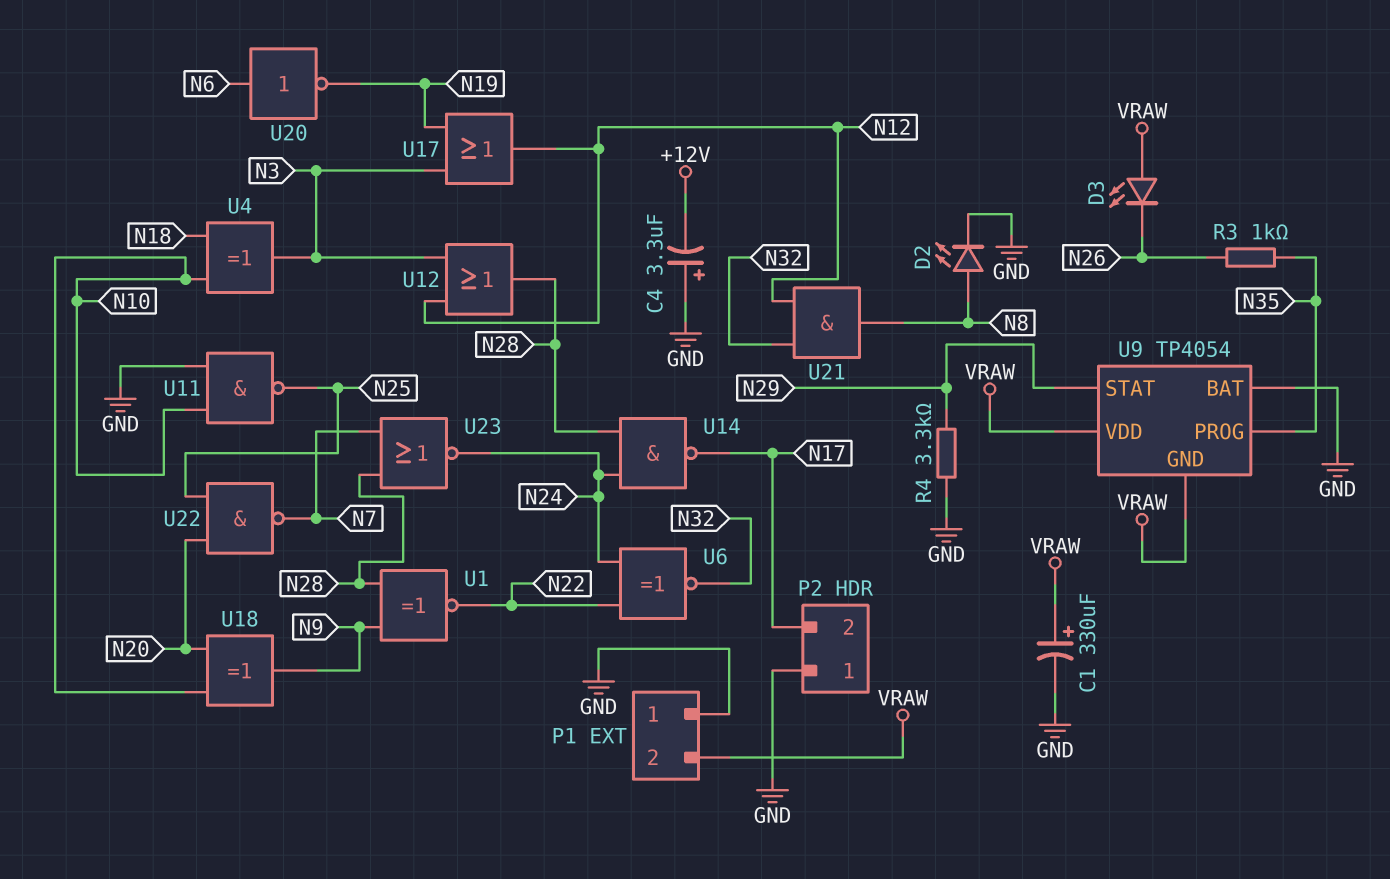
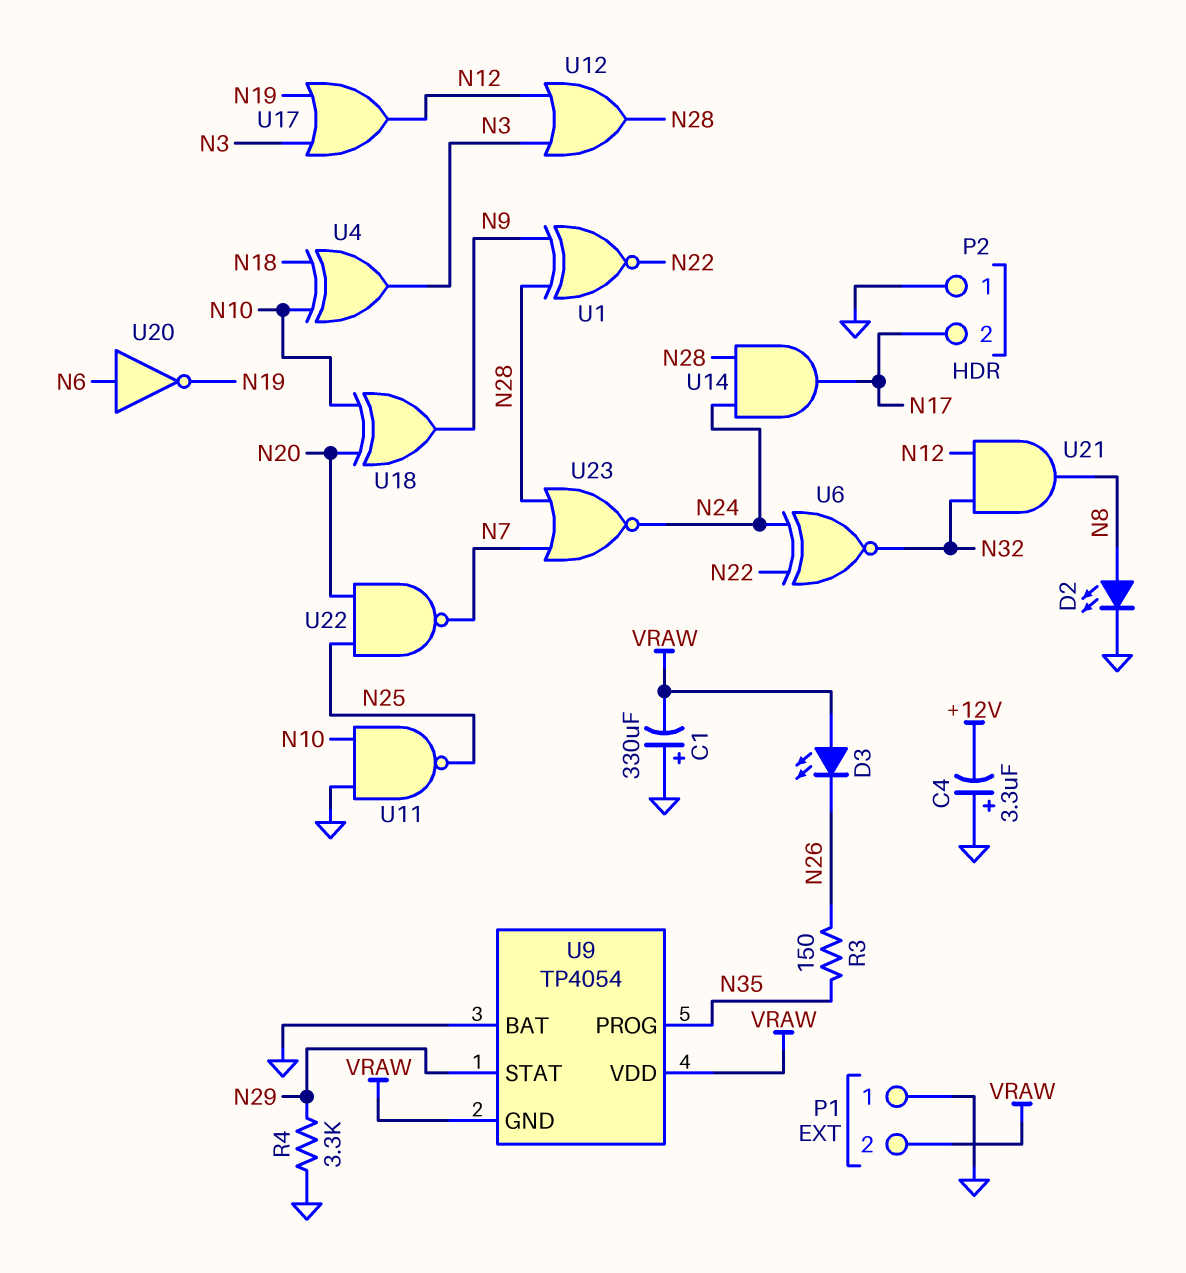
C1: 330uF (plus VRAW, minus GND) -> 330uF (plus GND, minus VRAW)
R3: 1k (N26, N35) -> 150 (N26, N35)
U14: NAND (in N24, in N28, out N17) -> AND (in N24, in N28, out N17)

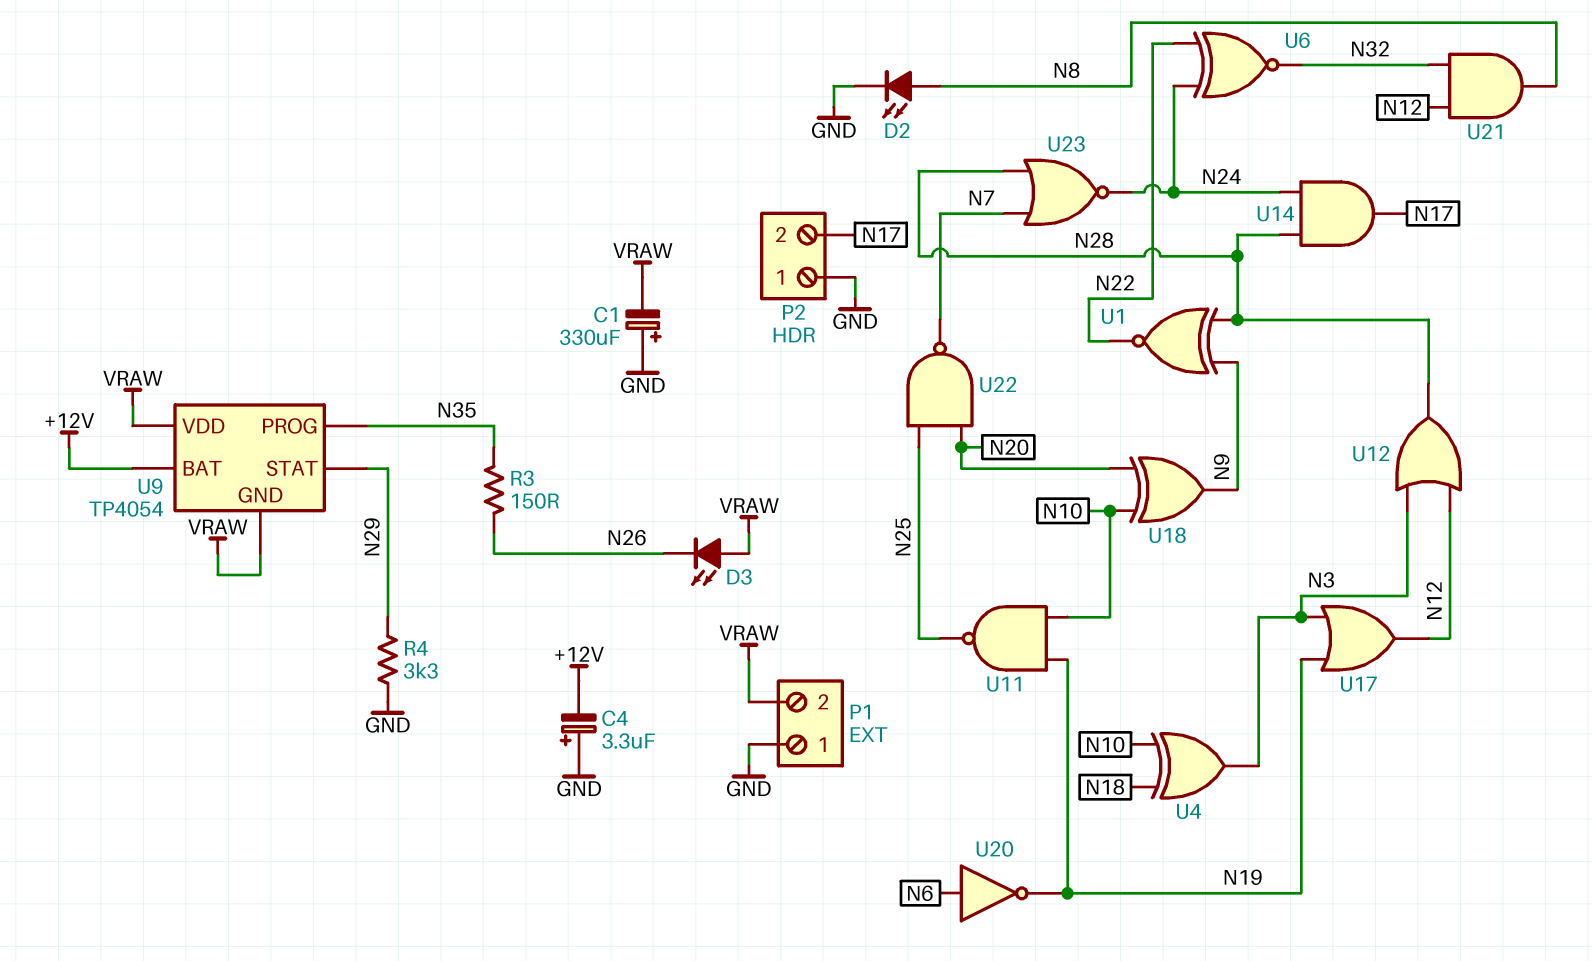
U9 pin BAT: GND -> +12V
U11: NAND (in GND, in N10, out N25) -> NAND (in N10, in N19, out N25)

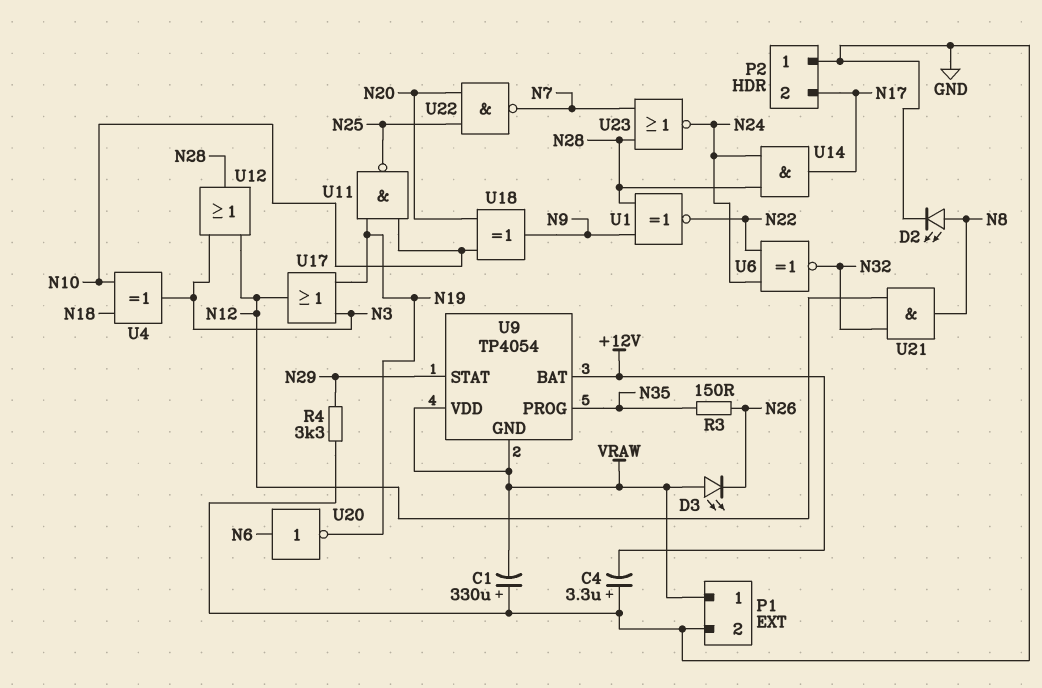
P1 pin 1: GND -> VRAW
P1 pin 2: VRAW -> GND

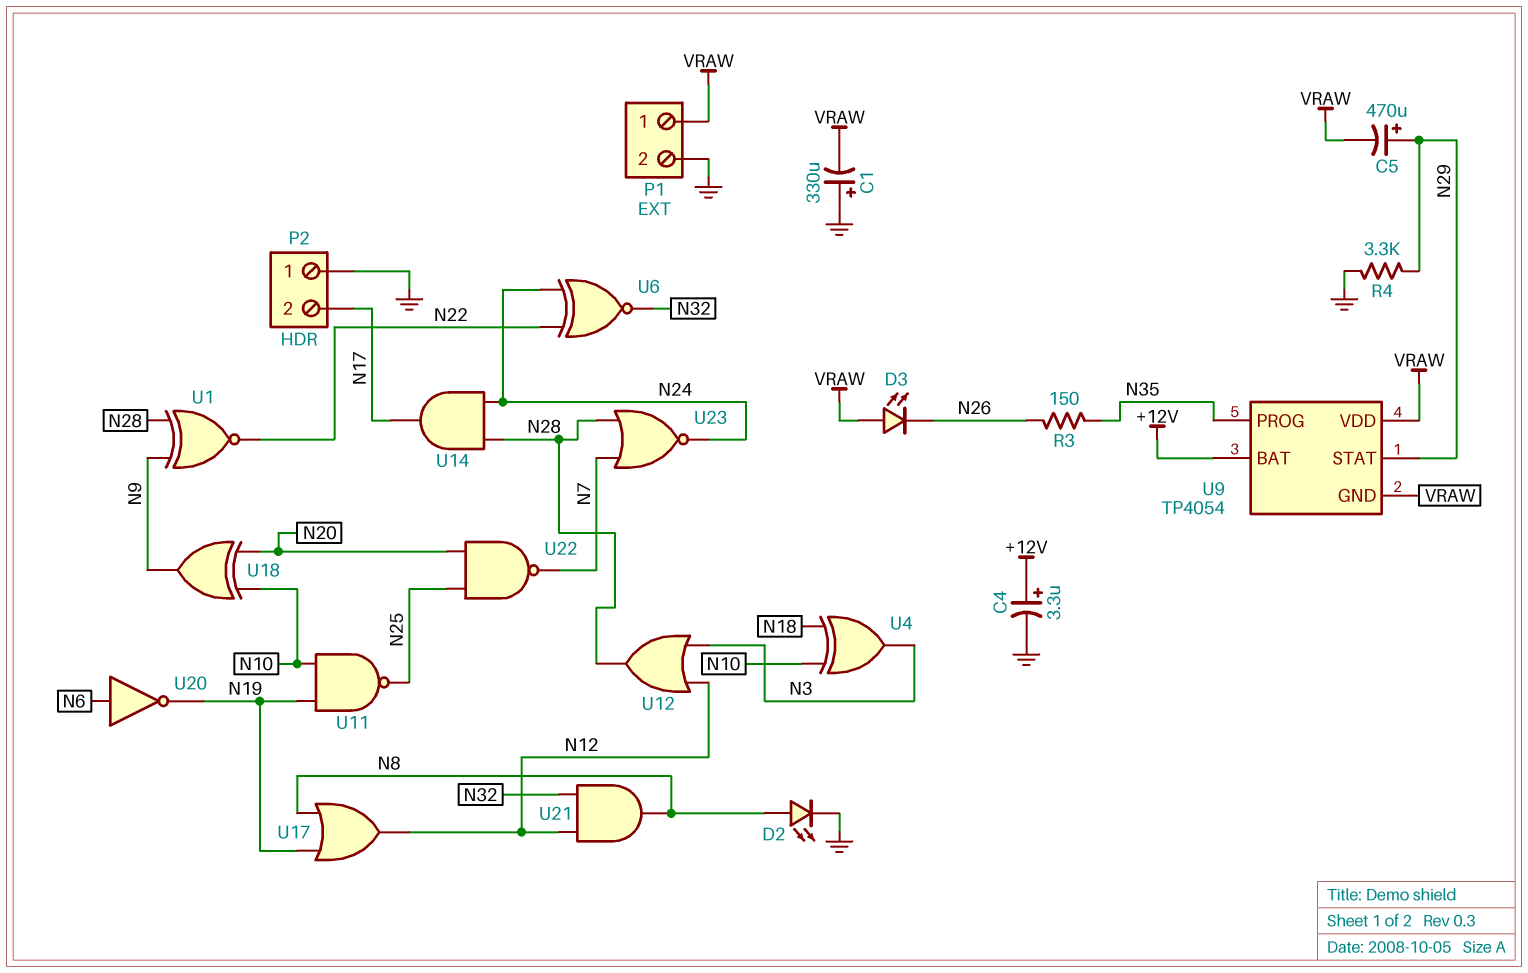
C4: 3.3uF (plus GND, minus +12V) -> 3.3uF (plus +12V, minus GND)
C5: none -> 470uF (plus N29, minus VRAW)
U17: OR (in N3, in N19, out N12) -> OR (in N8, in N19, out N12)

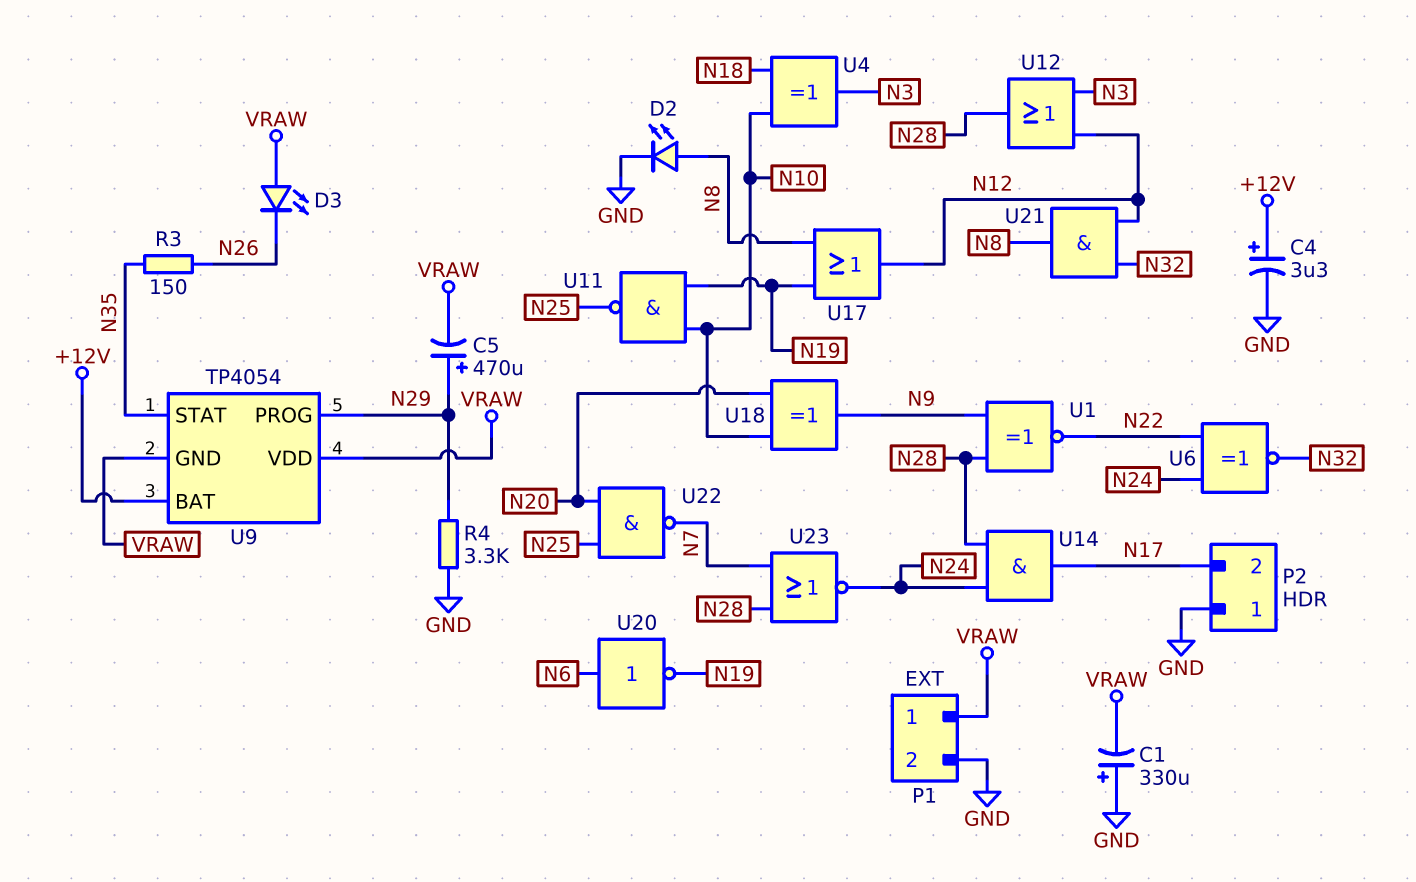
U9 pin PROG: N35 -> N29
U9 pin STAT: N29 -> N35

